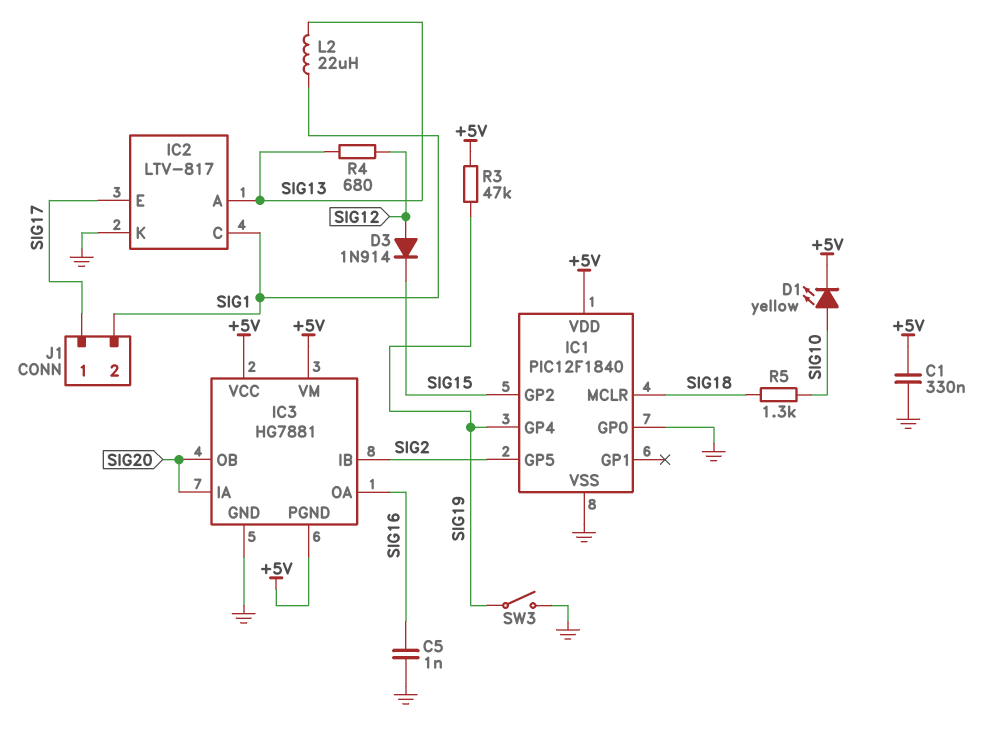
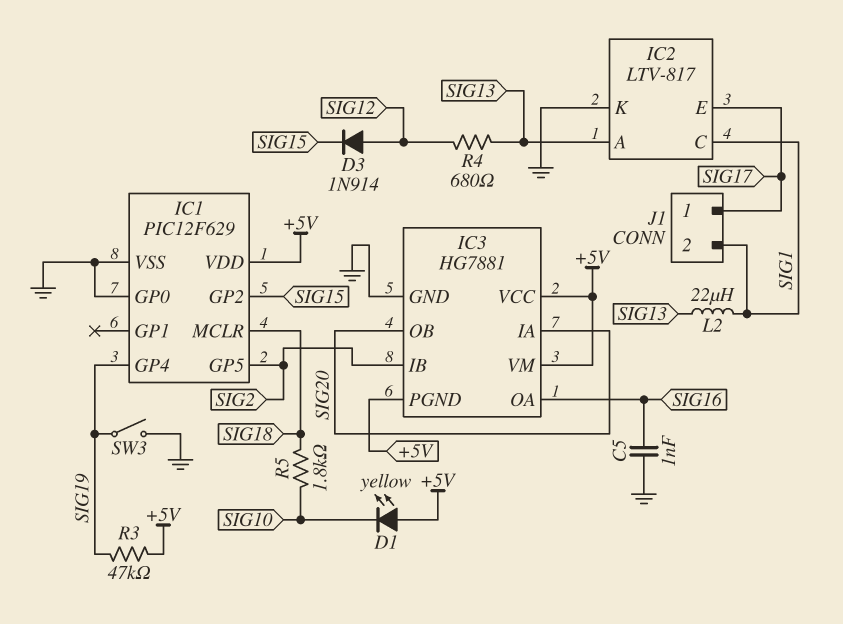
C1: 330nF (+5V, GND) -> none
D1: LED yellow (A SIG10, K +5V) -> LED yellow (A +5V, K SIG10)
IC1: PIC12F1840 -> PIC12F629
R5: 1.3k (SIG10, SIG18) -> 1.8k (SIG10, SIG18)

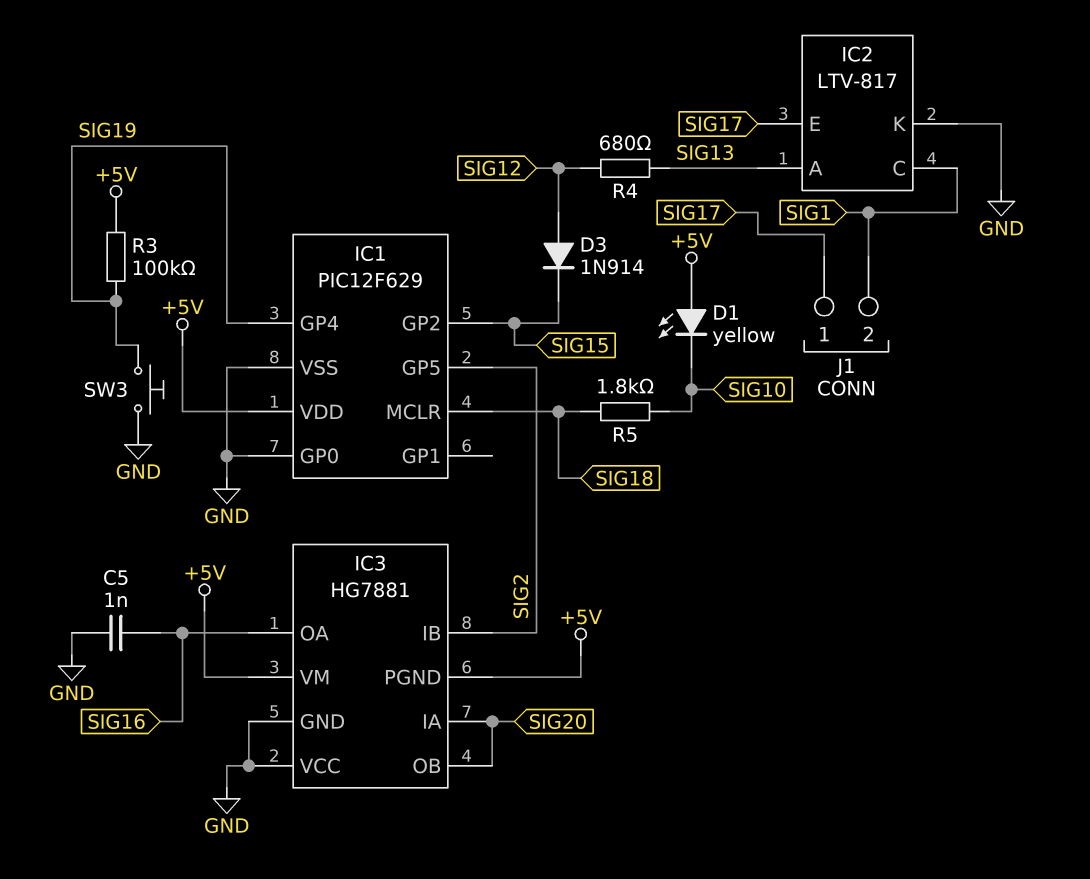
IC3 pin VCC: +5V -> GND
L2: 22uH (SIG1, SIG13) -> none
R3: 47k (+5V, SIG19) -> 100k (+5V, SIG19)
SW3: switch (GND, SIG19) -> button (GND, SIG19)

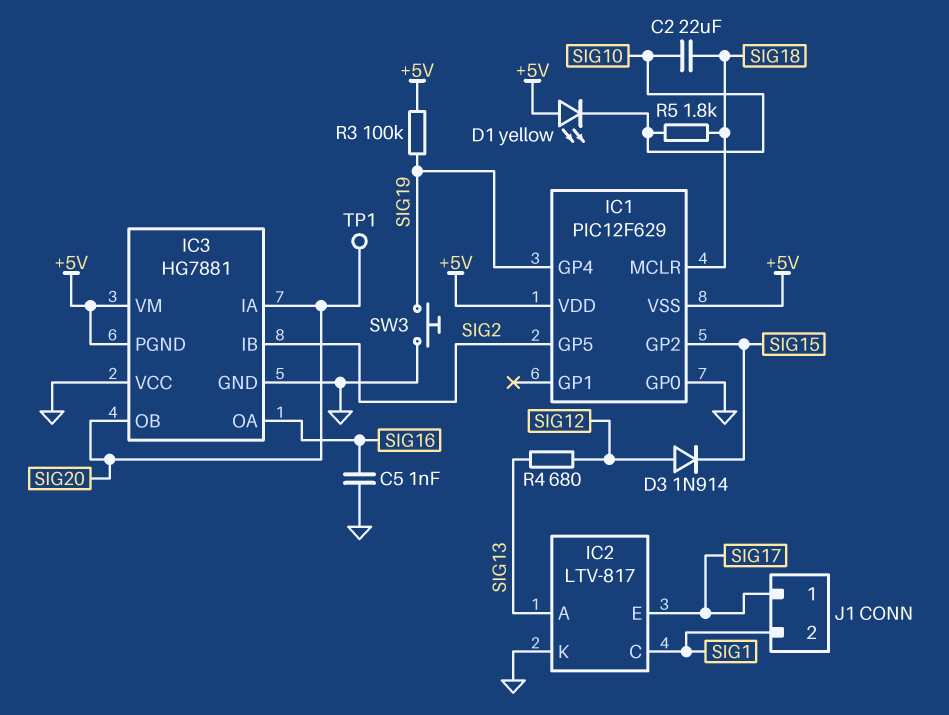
C2: none -> 22uF (SIG10, SIG18)
IC1 pin VSS: GND -> +5V
TP1: none -> test point (SIG20)

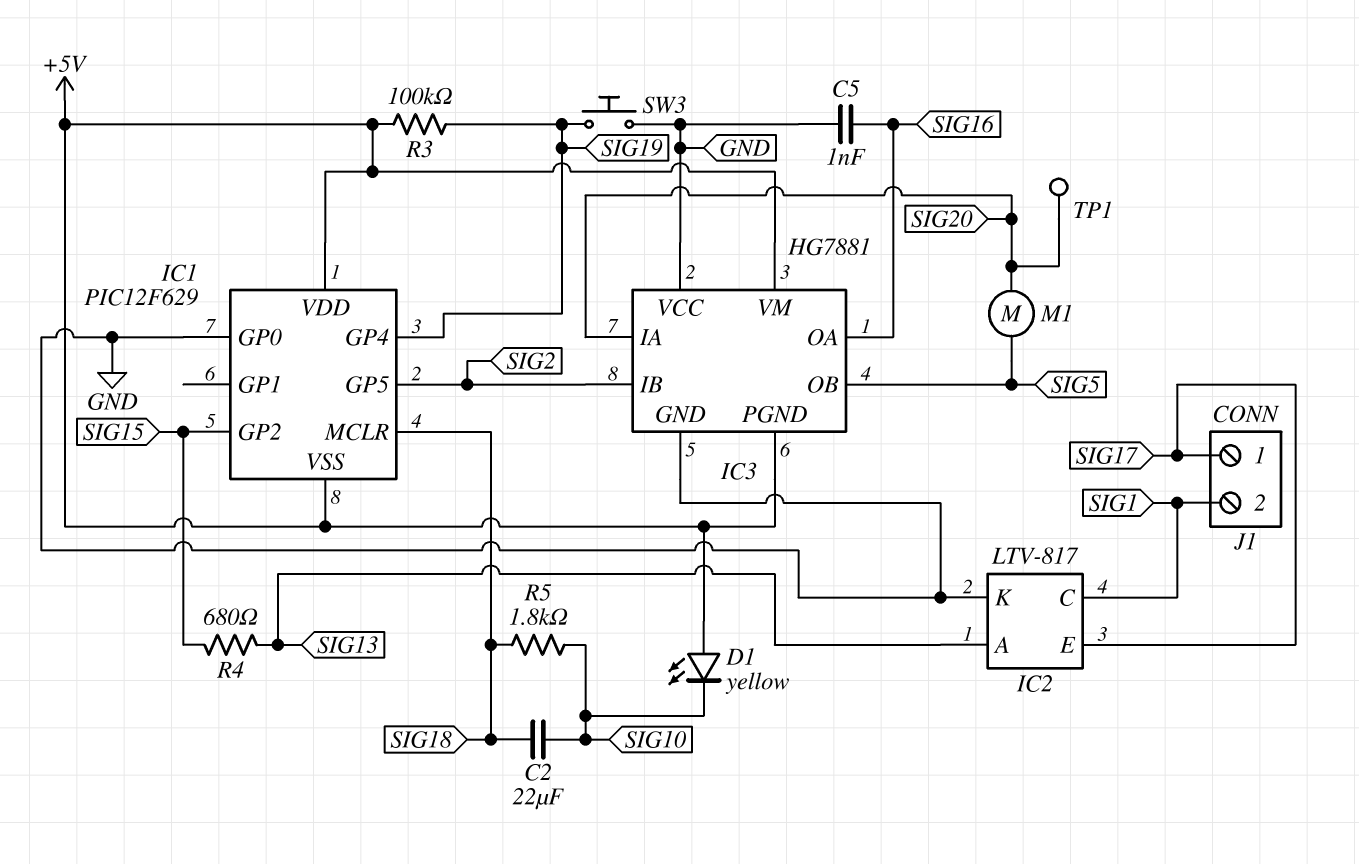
D3: diode 1N914 (A SIG12, K SIG15) -> none
IC3 pin OB: SIG20 -> SIG5
M1: none -> motor (SIG5, SIG20)
R4: 680 (SIG12, SIG13) -> 680 (SIG13, SIG15)

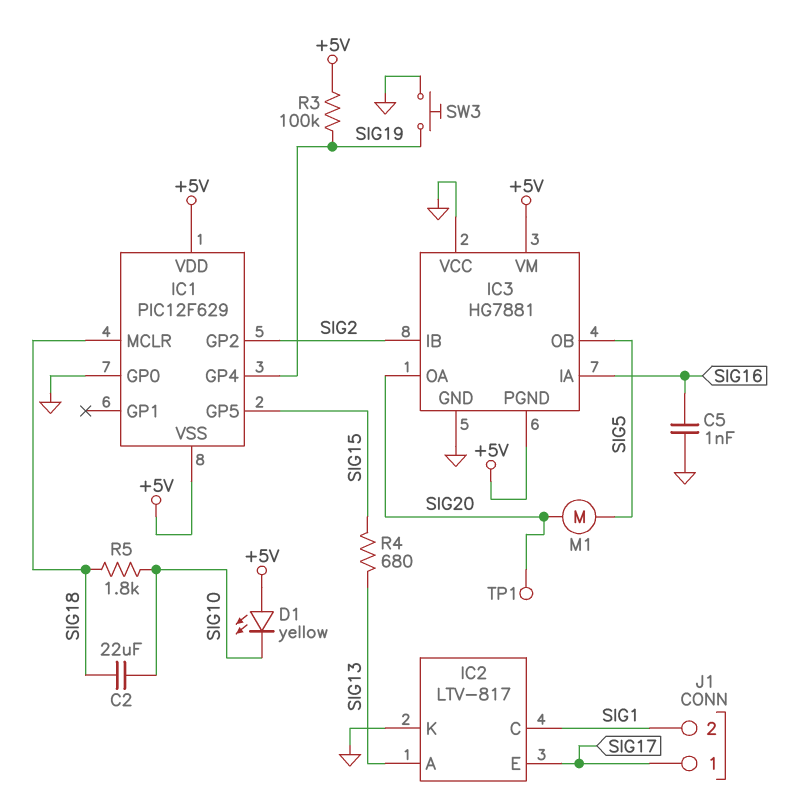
IC1 pin GP2: SIG15 -> SIG2
IC1 pin GP5: SIG2 -> SIG15
IC3 pin IA: SIG20 -> SIG16
IC3 pin OA: SIG16 -> SIG20

